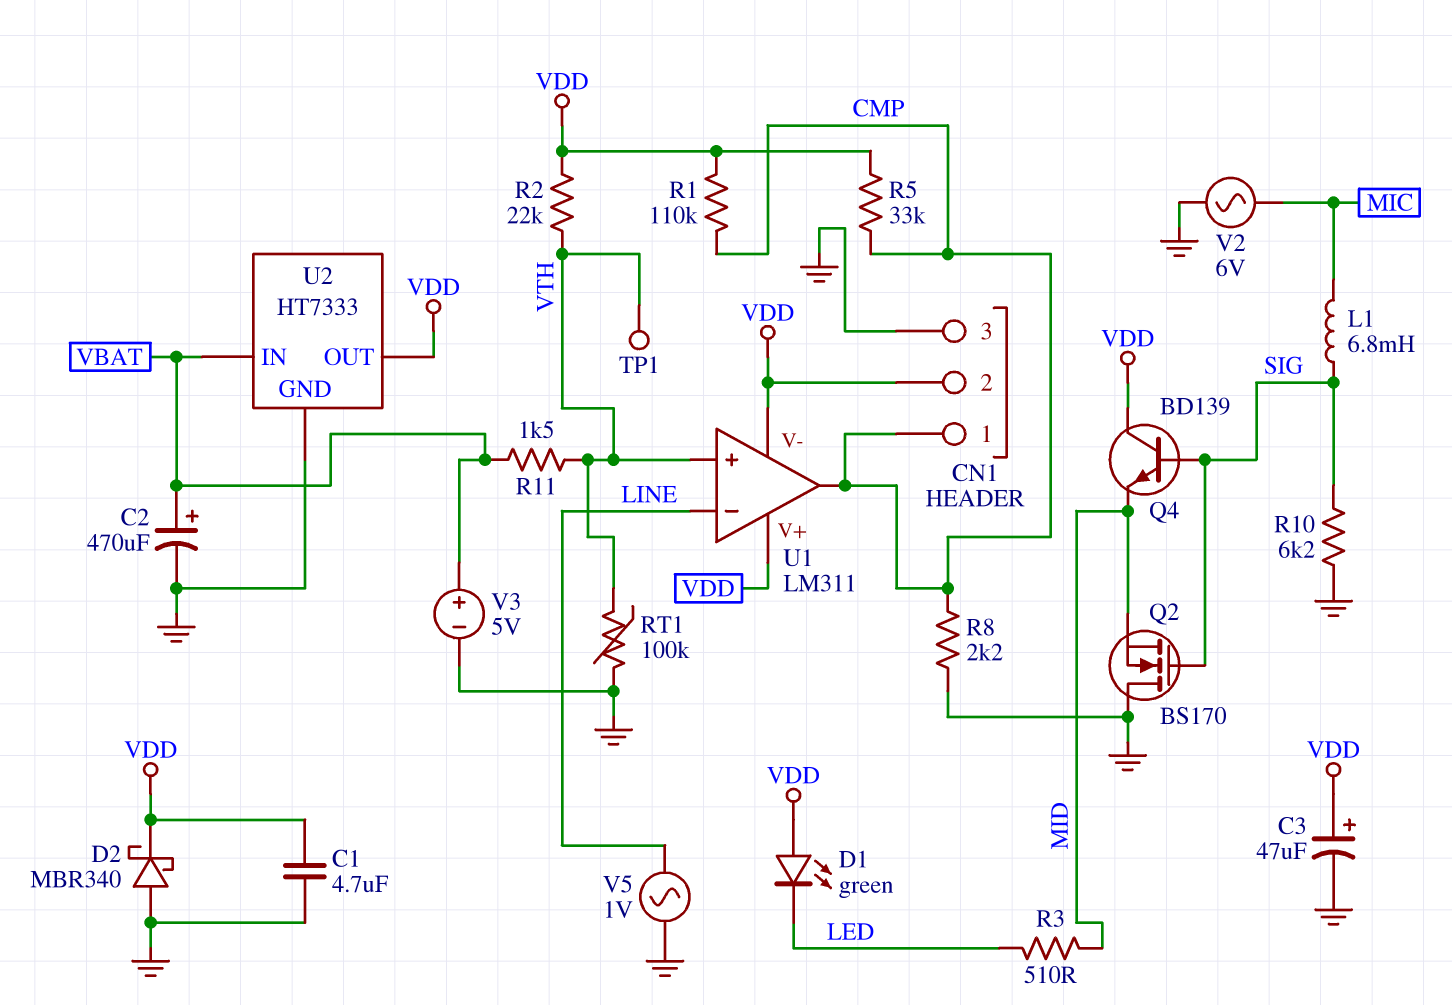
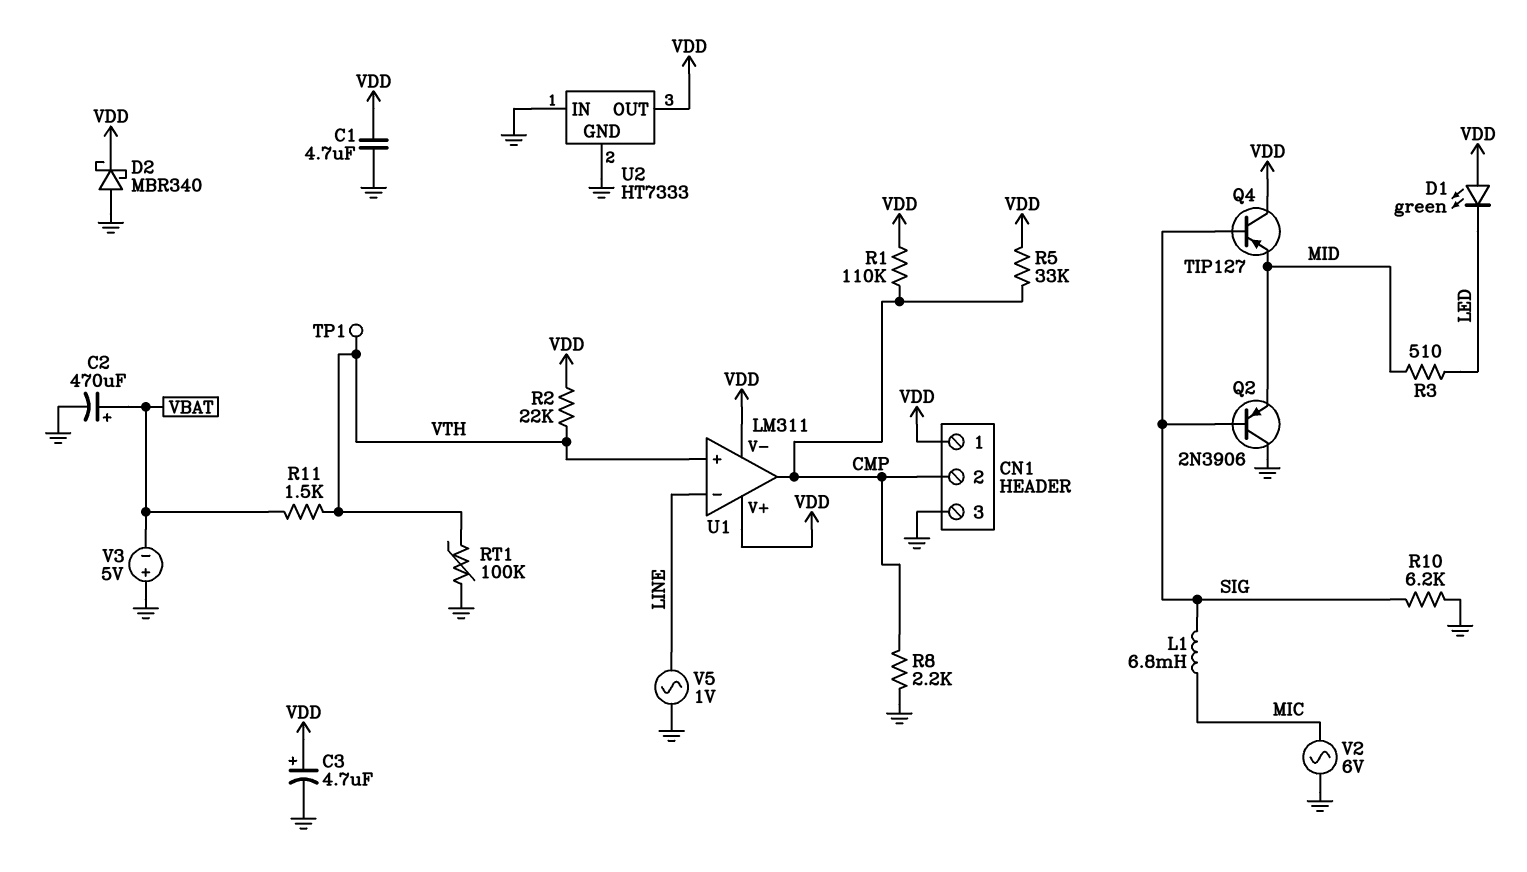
C3: 47uF (plus VDD, minus GND) -> 4.7uF (plus VDD, minus GND)
CN1 pin 1: CMP -> VDD
CN1 pin 2: VDD -> CMP
Q2: NMOS BS170 (G SIG, D GND, S MID) -> PNP 2N3906 (B SIG, C GND, E MID)
Q4: NPN BD139 (B SIG, C VDD, E MID) -> PNP TIP127 (B SIG, C VDD, E MID)
U2 pin IN: VBAT -> GND
V3: 5V (plus VBAT, minus GND) -> 5V (plus GND, minus VBAT)

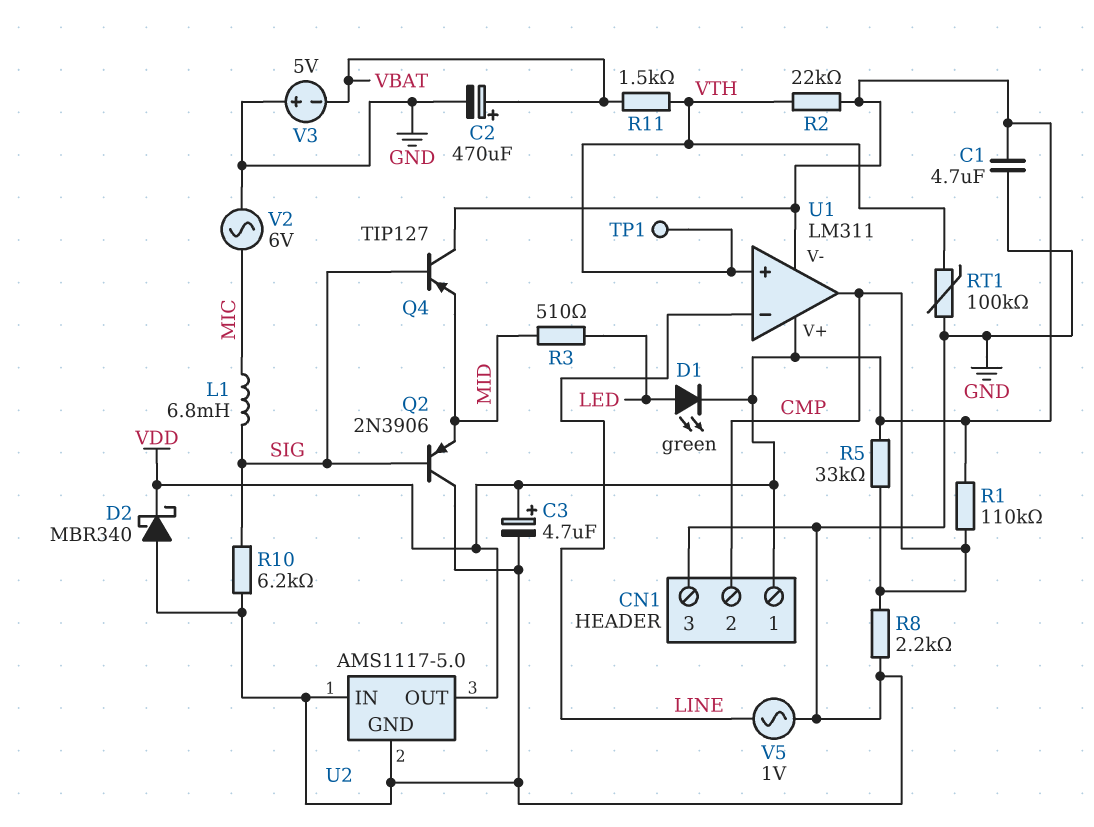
D1: LED green (A VDD, K LED) -> LED green (A LED, K VDD)
U2: HT7333 -> AMS1117-5.0

